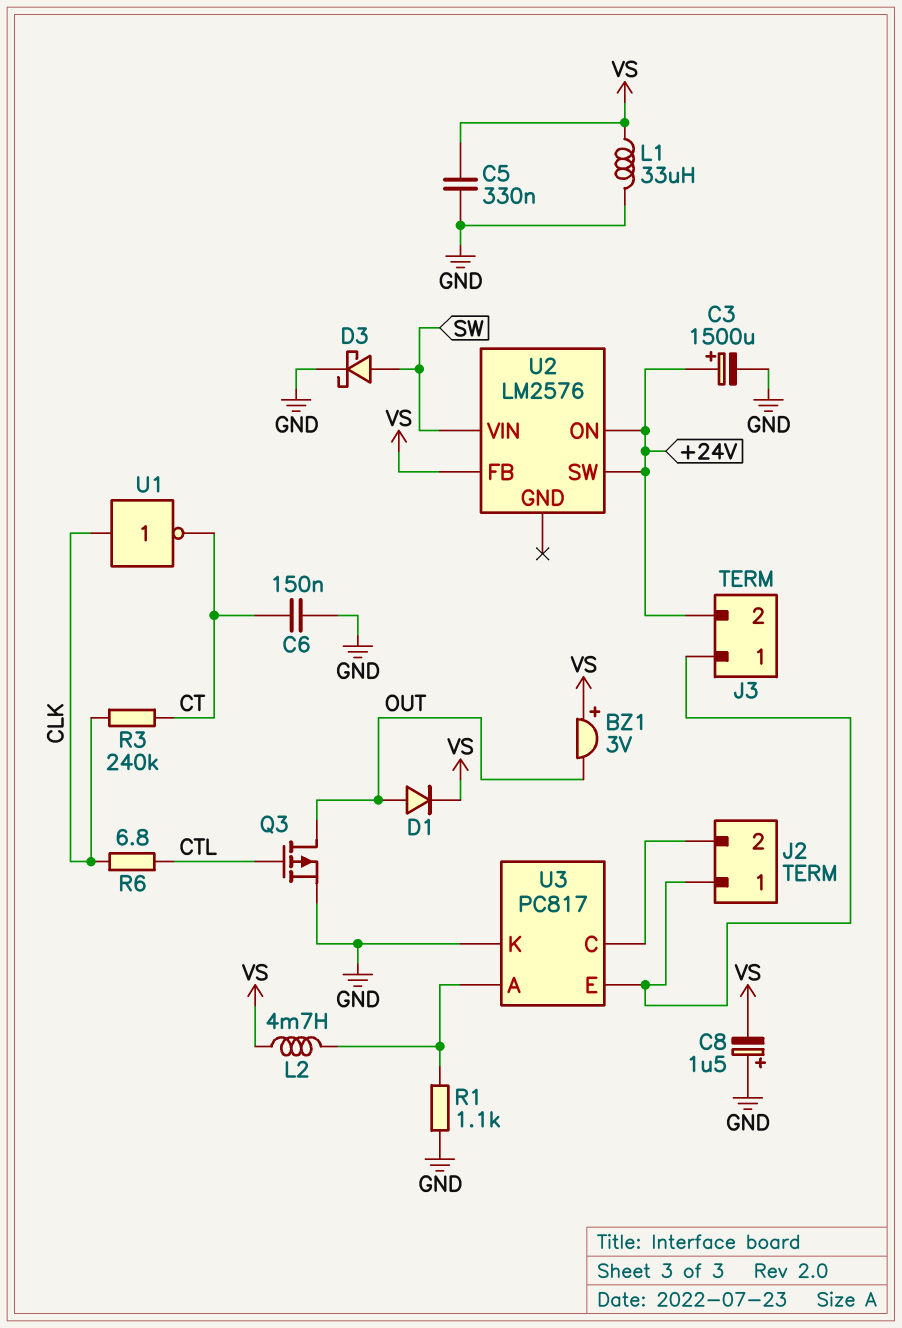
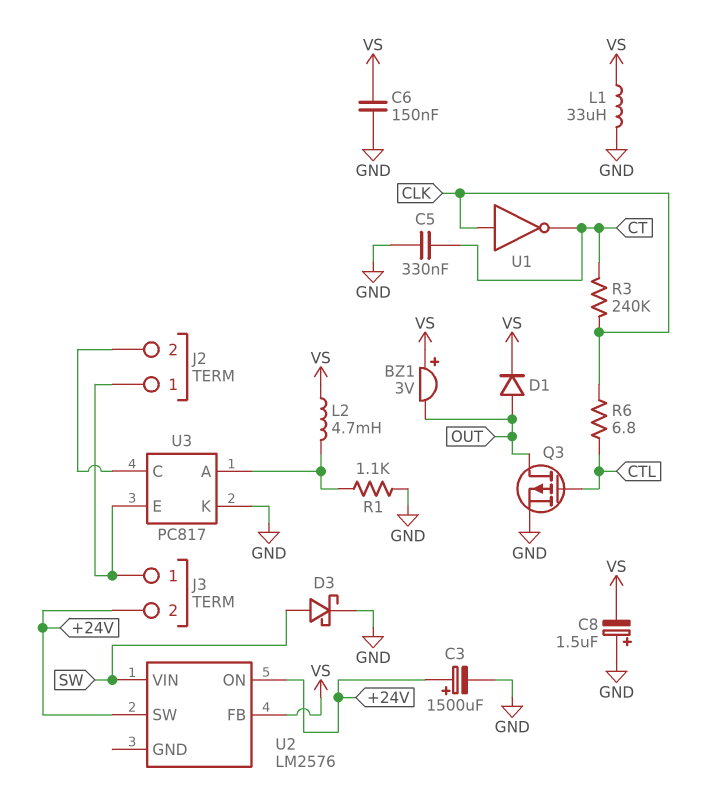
C5: 330nF (GND, VS) -> 330nF (CT, GND)
C6: 150nF (CT, GND) -> 150nF (GND, VS)

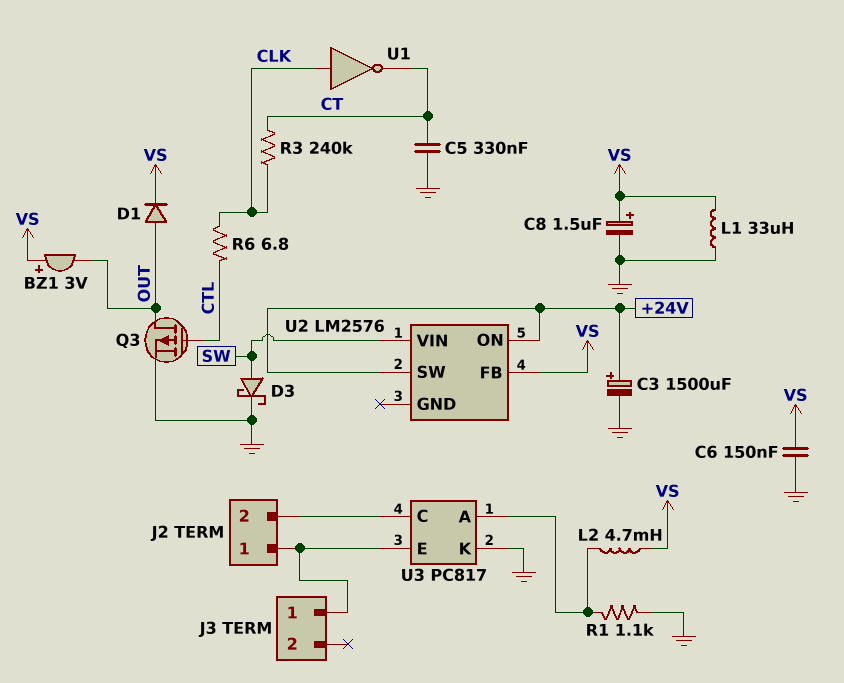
C8: 1.5uF (plus GND, minus VS) -> 1.5uF (plus VS, minus GND)
J3 pin 2: +24V -> none

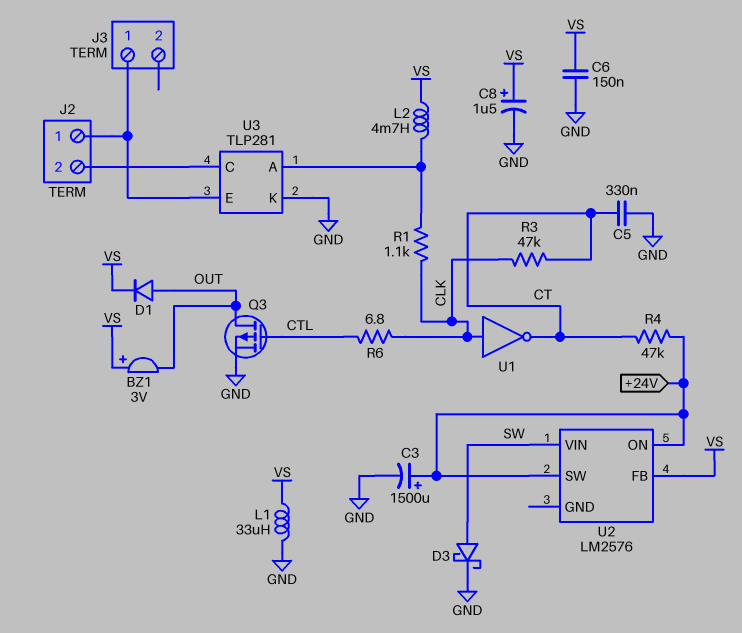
R1: 1.1k (GND, U3/A) -> 1.1k (CLK, U3/A)
R3: 240k (CLK, CT) -> 47k (CLK, CT)
R4: none -> 47k (+24V, CT)
U3: PC817 -> TLP281

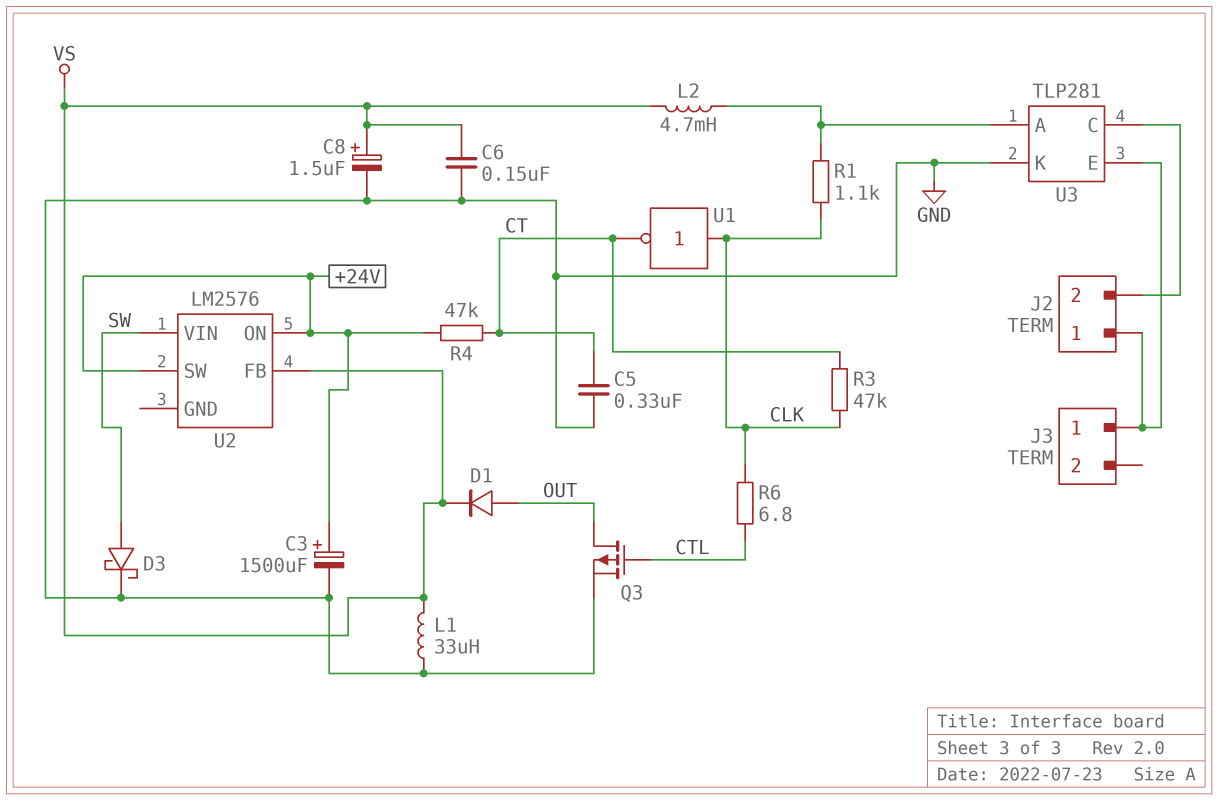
BZ1: buzzer 3V (plus VS, minus OUT) -> none

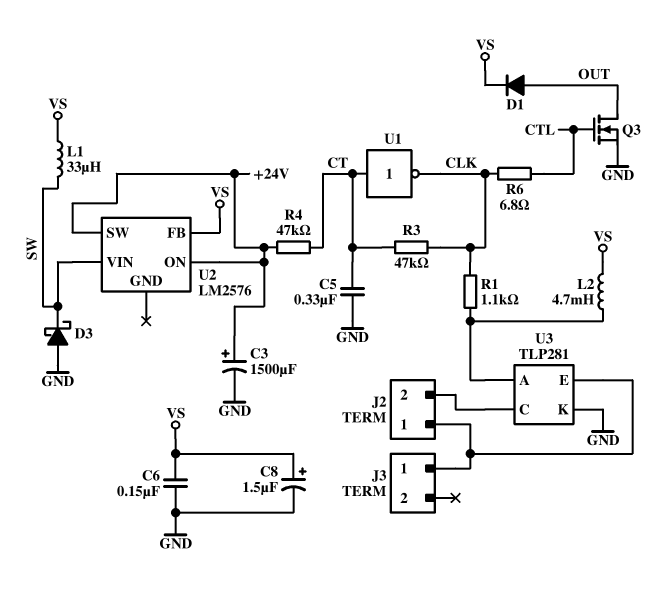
D3: schottky (A SW, K GND) -> schottky (A GND, K SW)
L1: 33uH (GND, VS) -> 33uH (SW, VS)
Q3: PMOS (G CTL, D OUT, S GND) -> NMOS (G CTL, D OUT, S GND)
U1: NOT (in CLK, out CT) -> NOT (in CT, out CLK)

